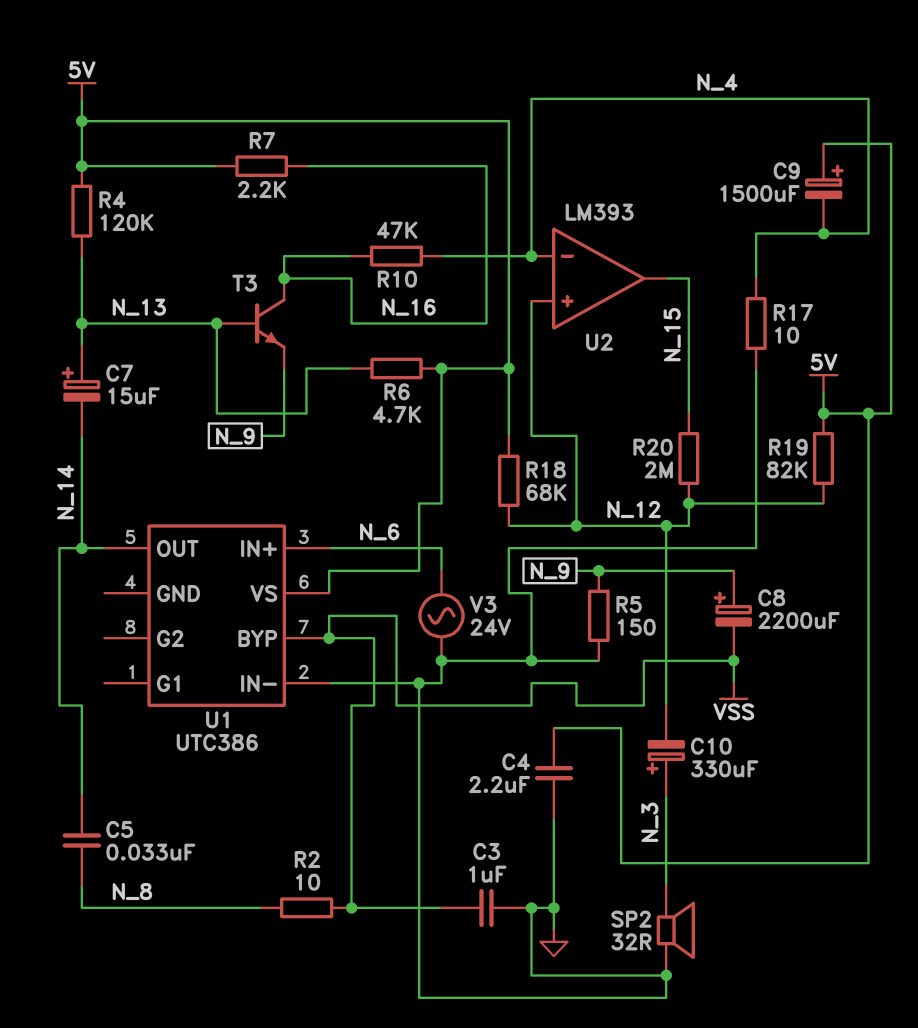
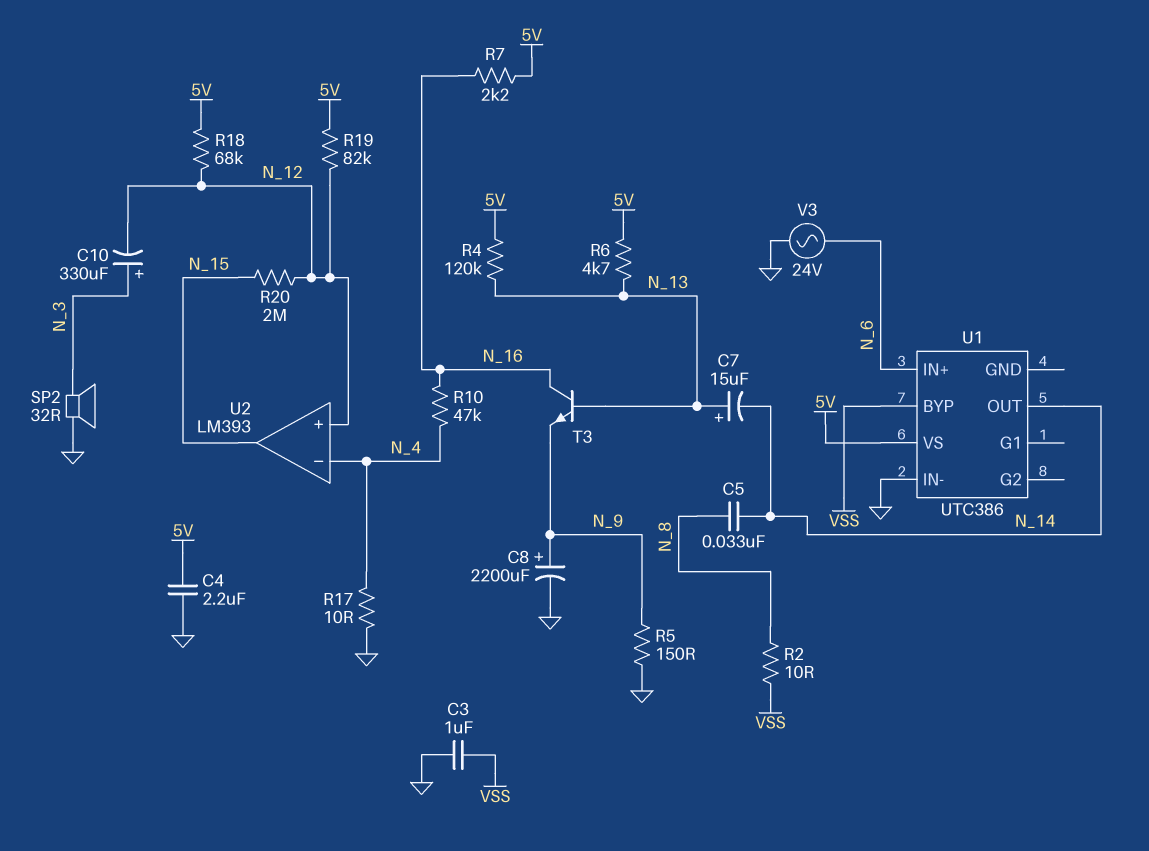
C8: 2200uF (plus N_9, minus VSS) -> 2200uF (plus N_9, minus GND)
C9: 1500uF (plus 5V, minus N_4) -> none

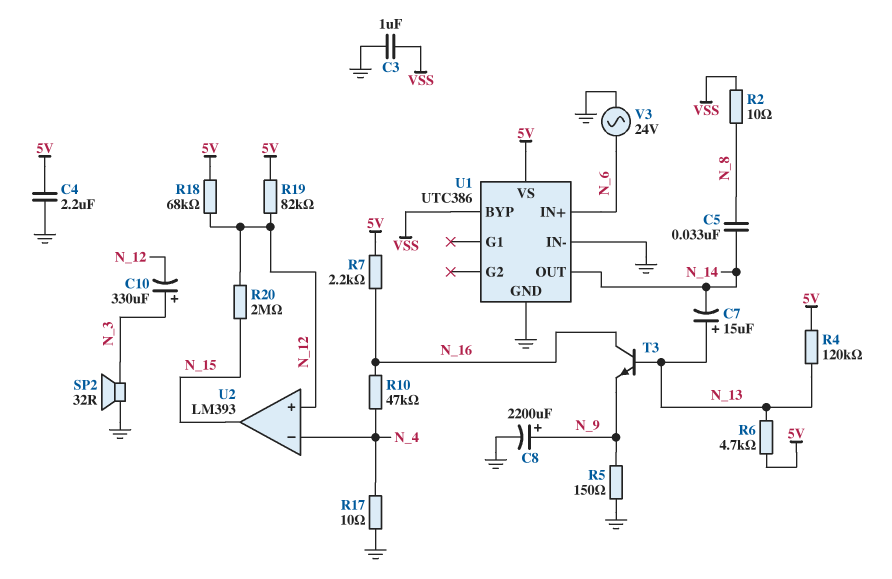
U1 pin GND: none -> GND

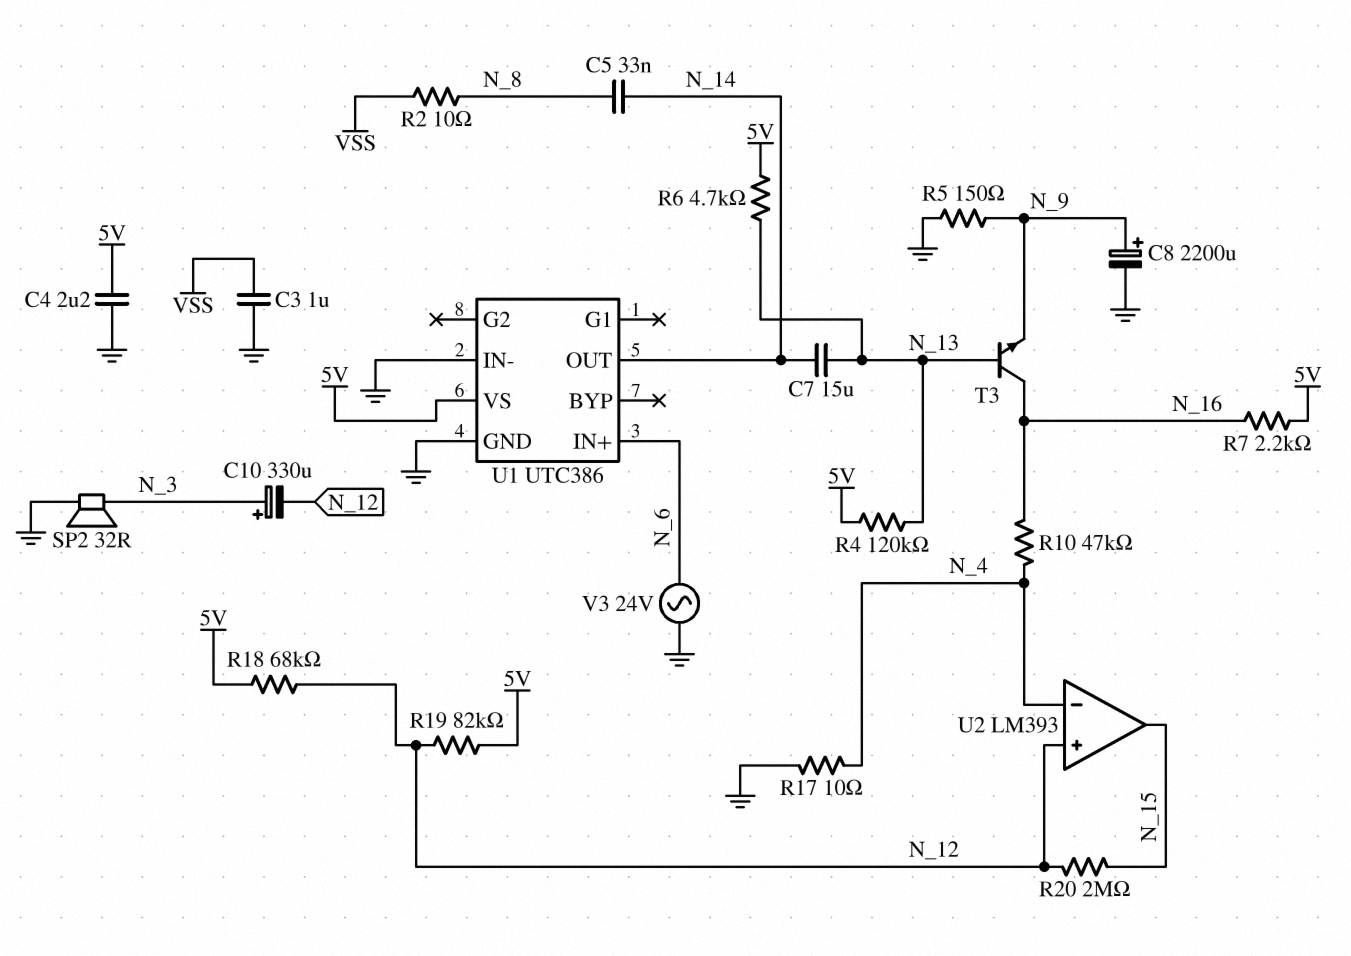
C7: 15uF (plus N_13, minus N_14) -> 15uF (N_13, N_14)
U1 pin BYP: VSS -> none

